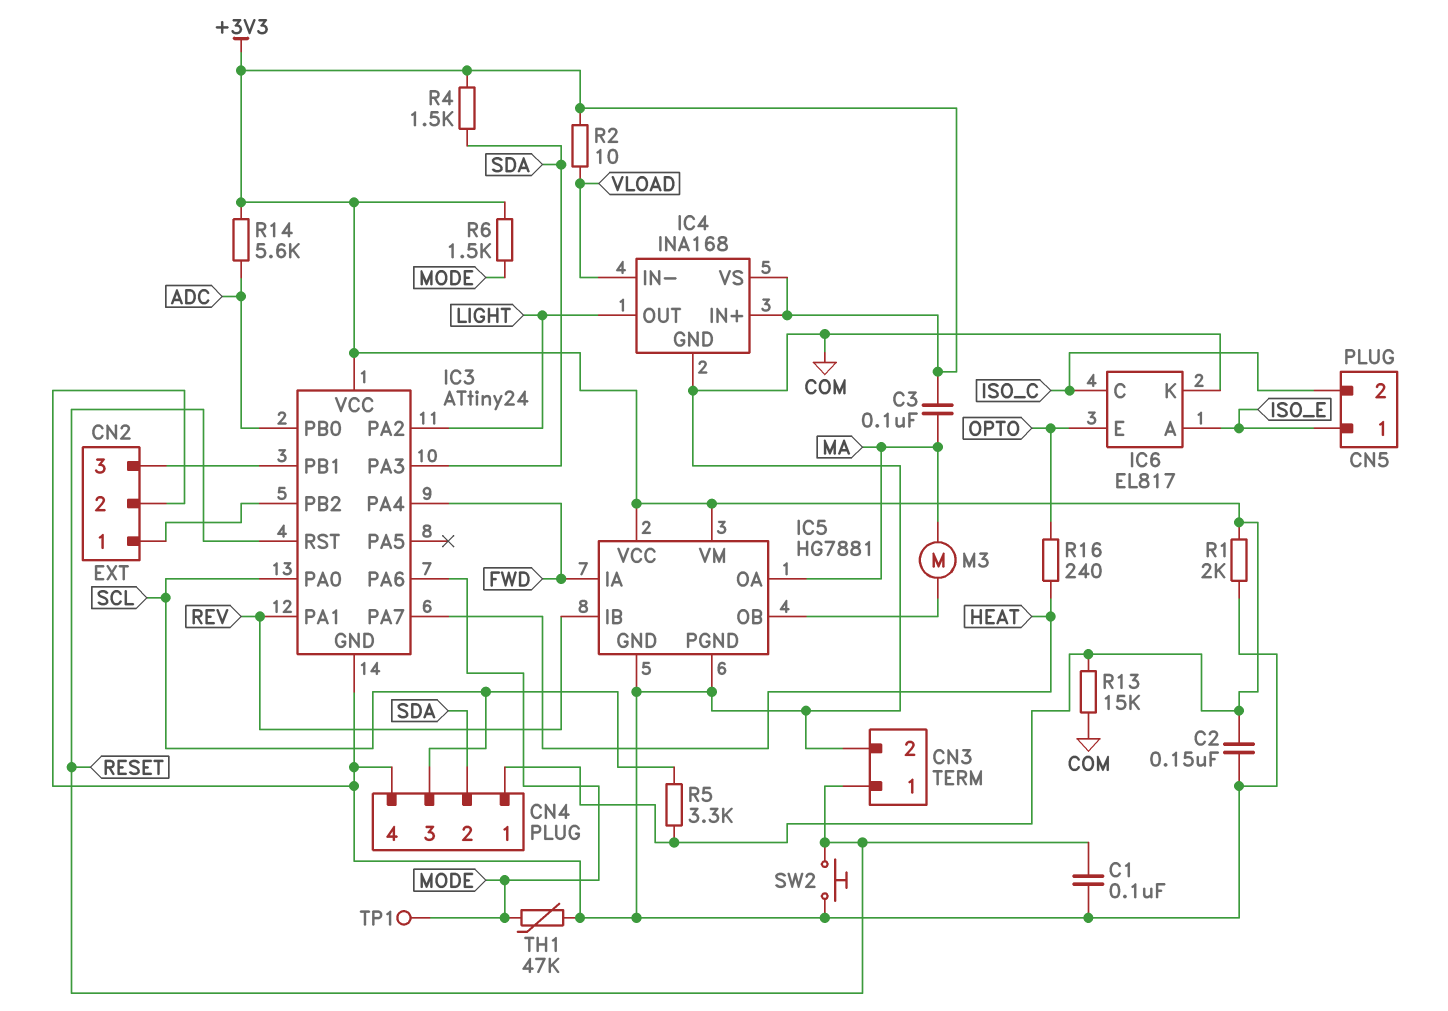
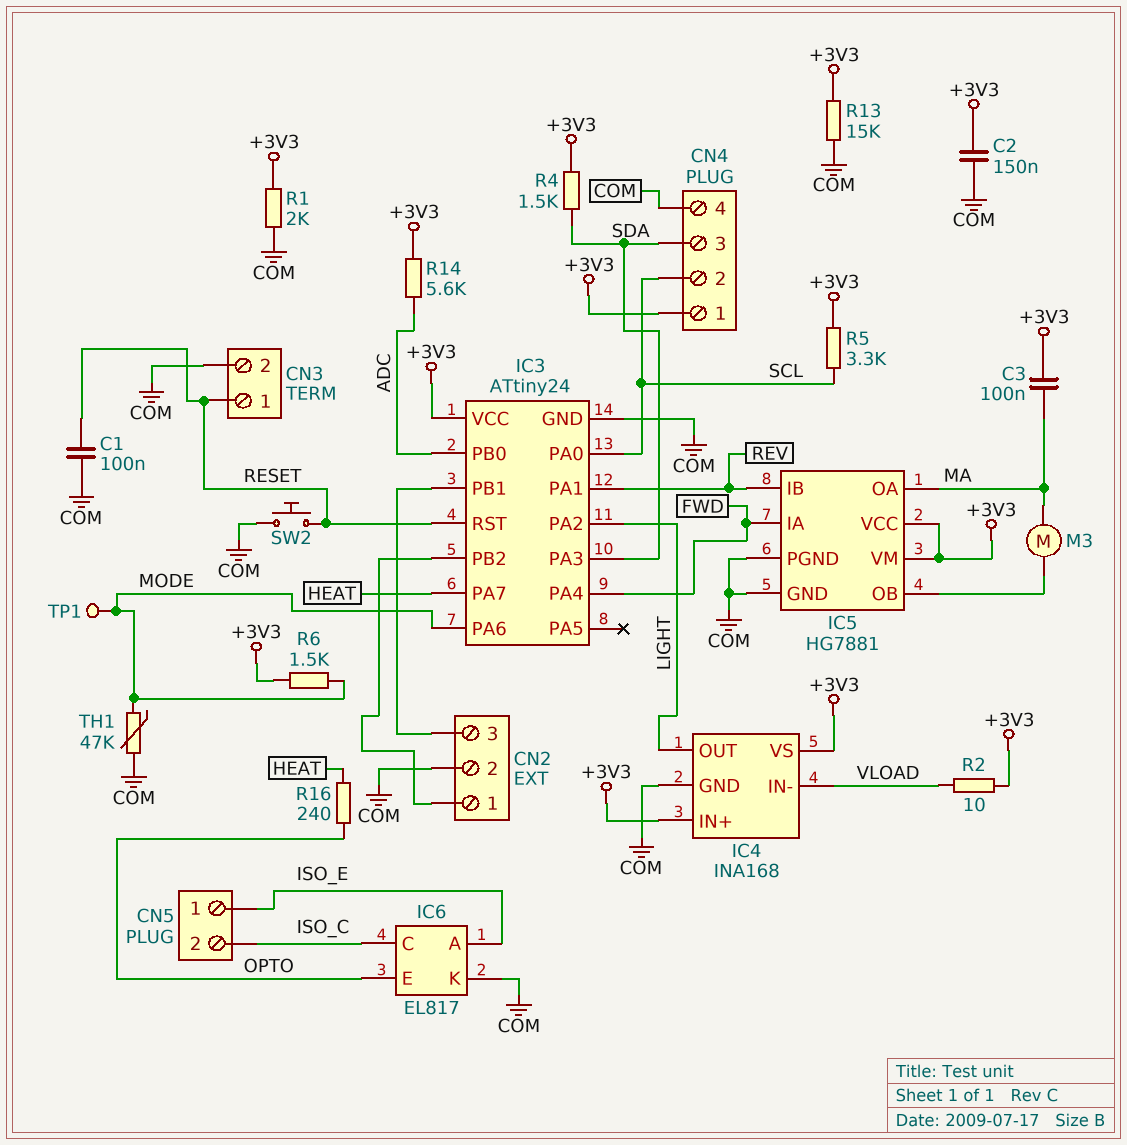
CN4 pin 2: SDA -> SCL
CN4 pin 3: SCL -> SDA

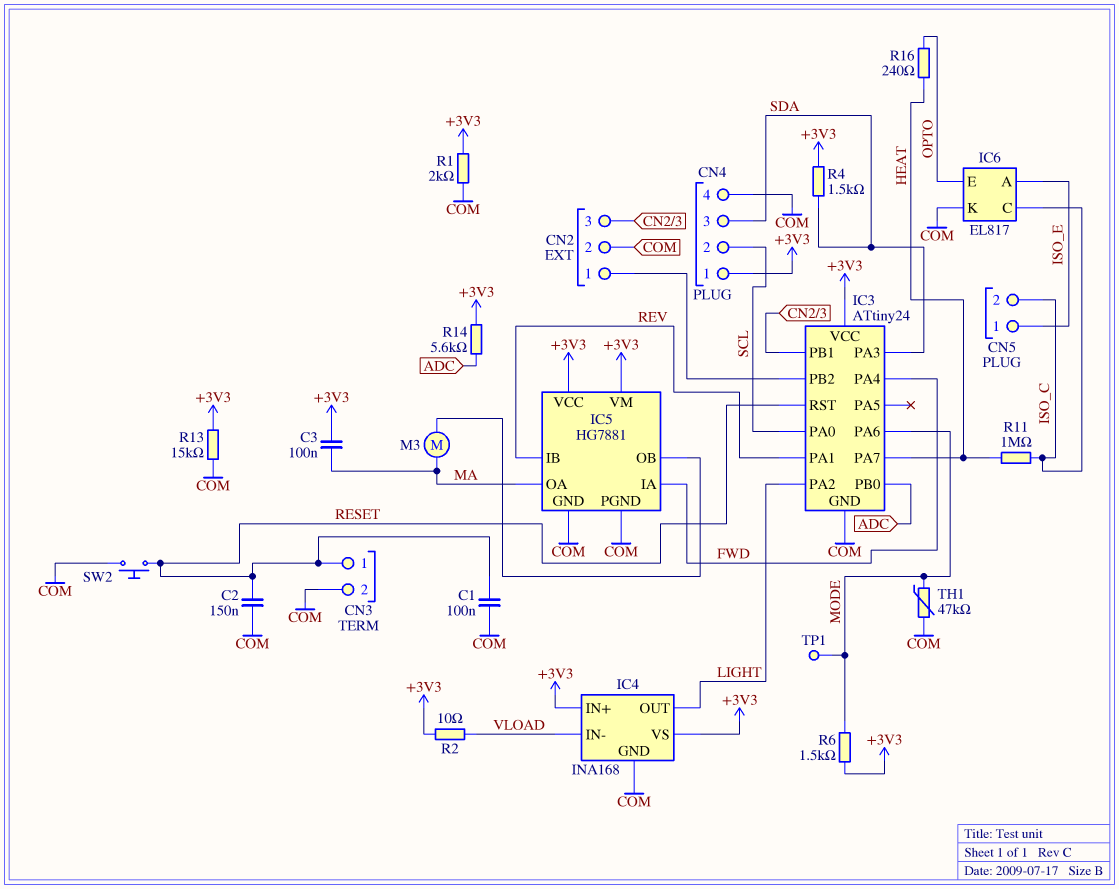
C2: 150nF (+3V3, COM) -> 150nF (COM, RESET)
R5: 3.3k (+3V3, SCL) -> none
R11: none -> 1M (HEAT, ISO_C)

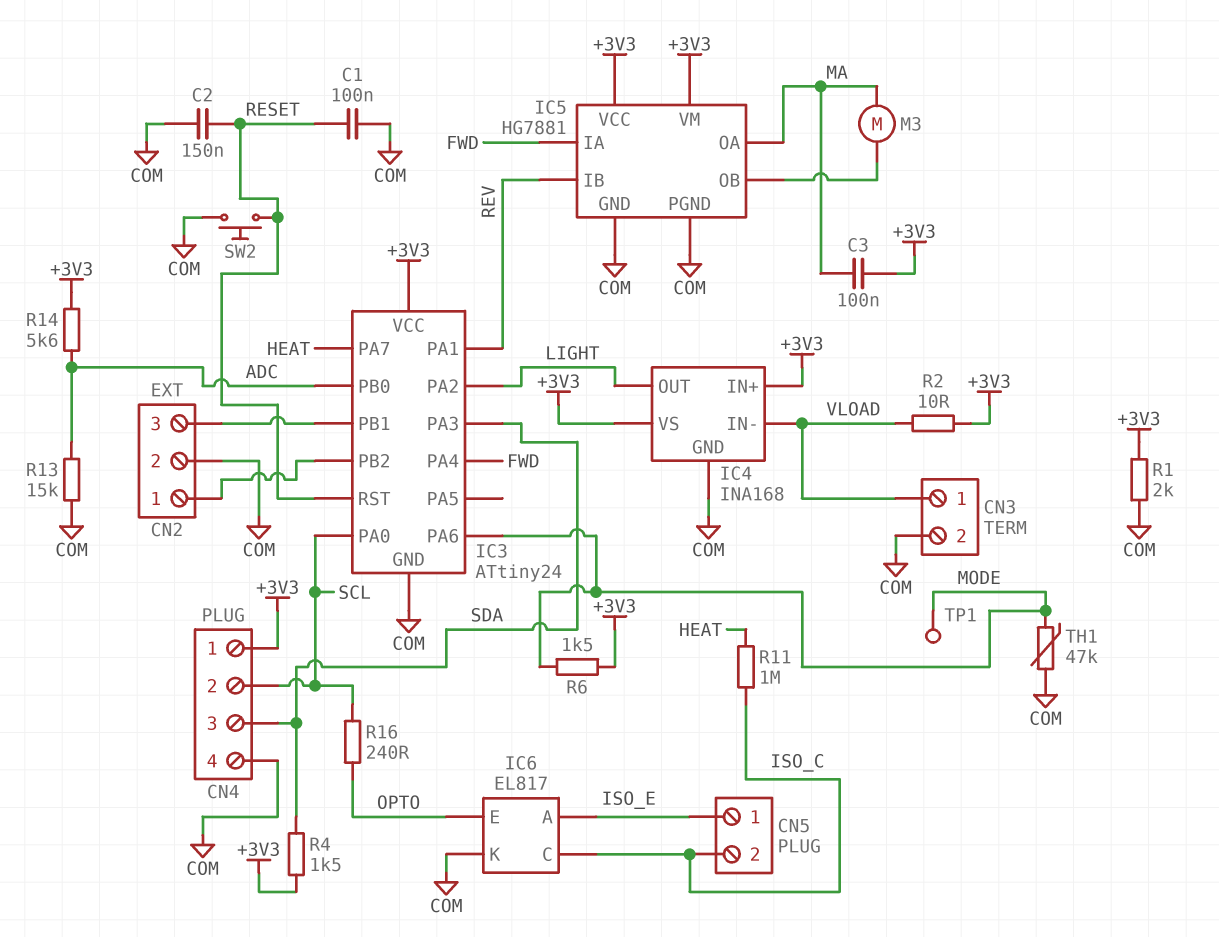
CN3 pin 1: RESET -> VLOAD
R13: 15k (+3V3, COM) -> 15k (ADC, COM)
R16: 240 (HEAT, OPTO) -> 240 (OPTO, SCL)

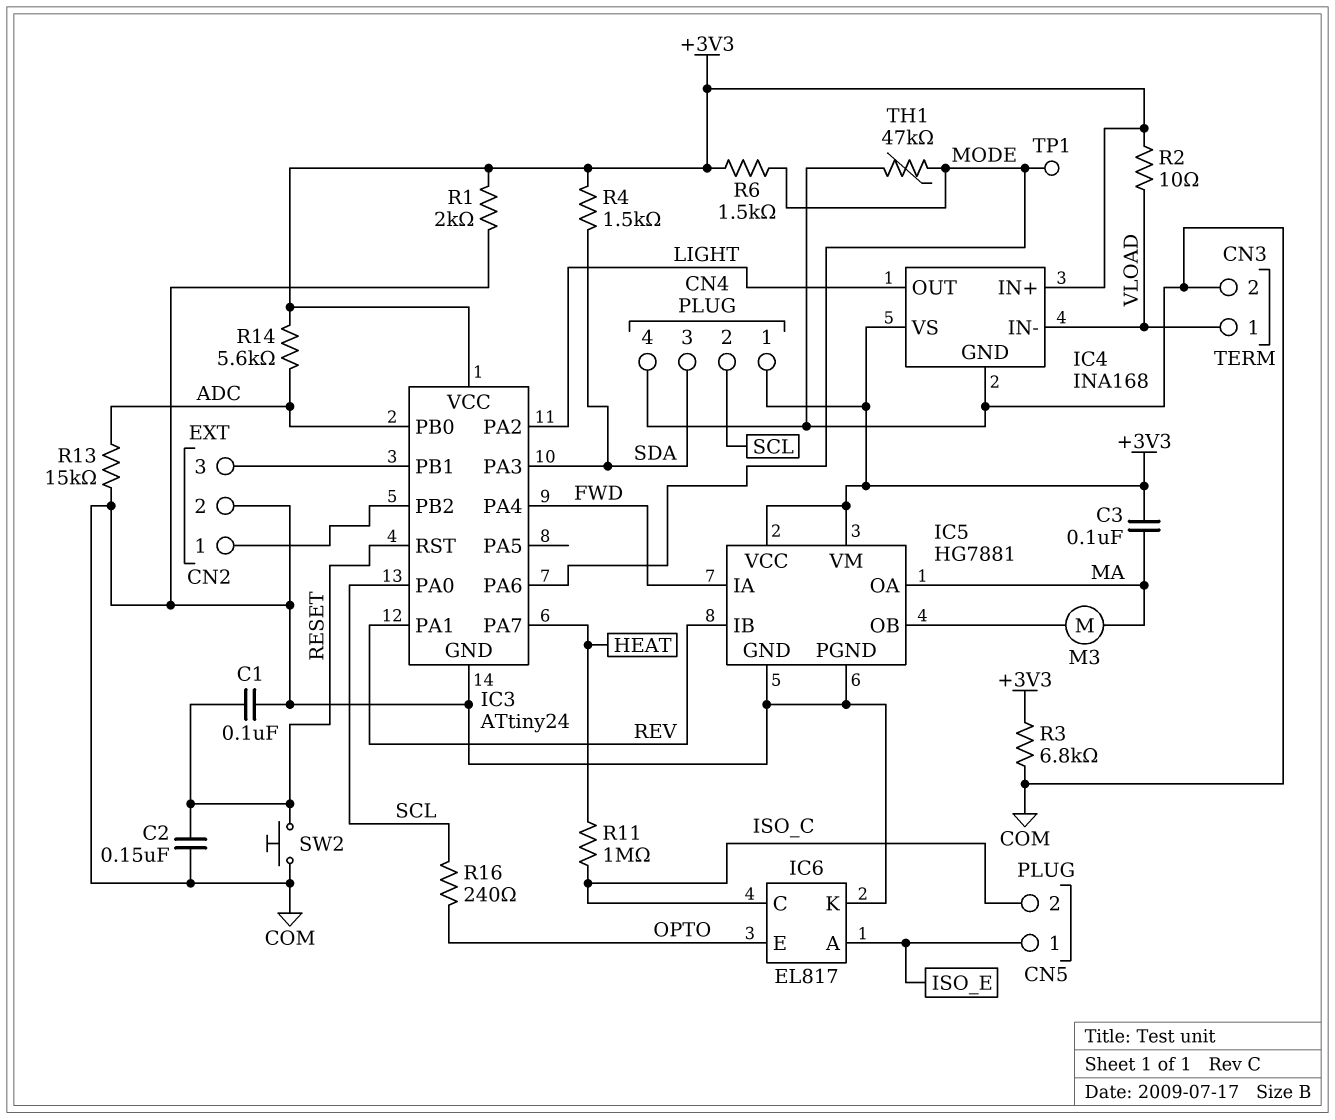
R3: none -> 6.8k (+3V3, COM)

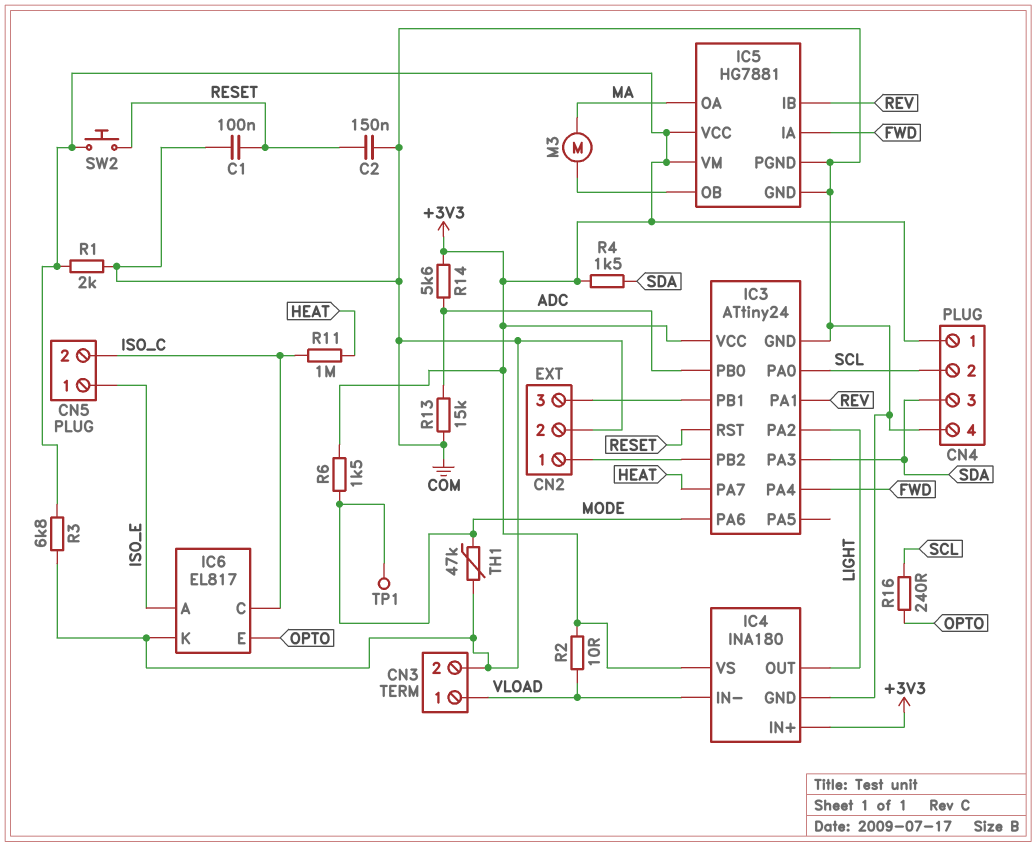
C3: 100nF (+3V3, MA) -> none
IC4: INA168 -> INA180
SW2: button (COM, RESET) -> button (+3V3, RESET)

